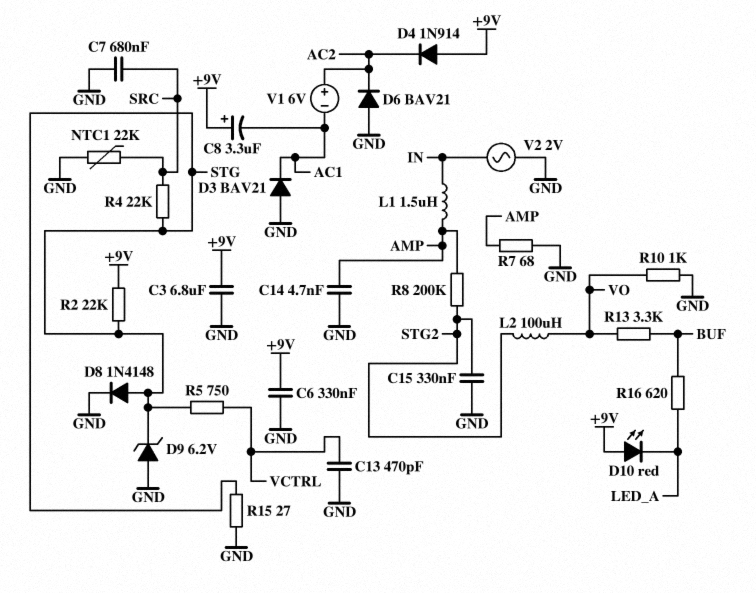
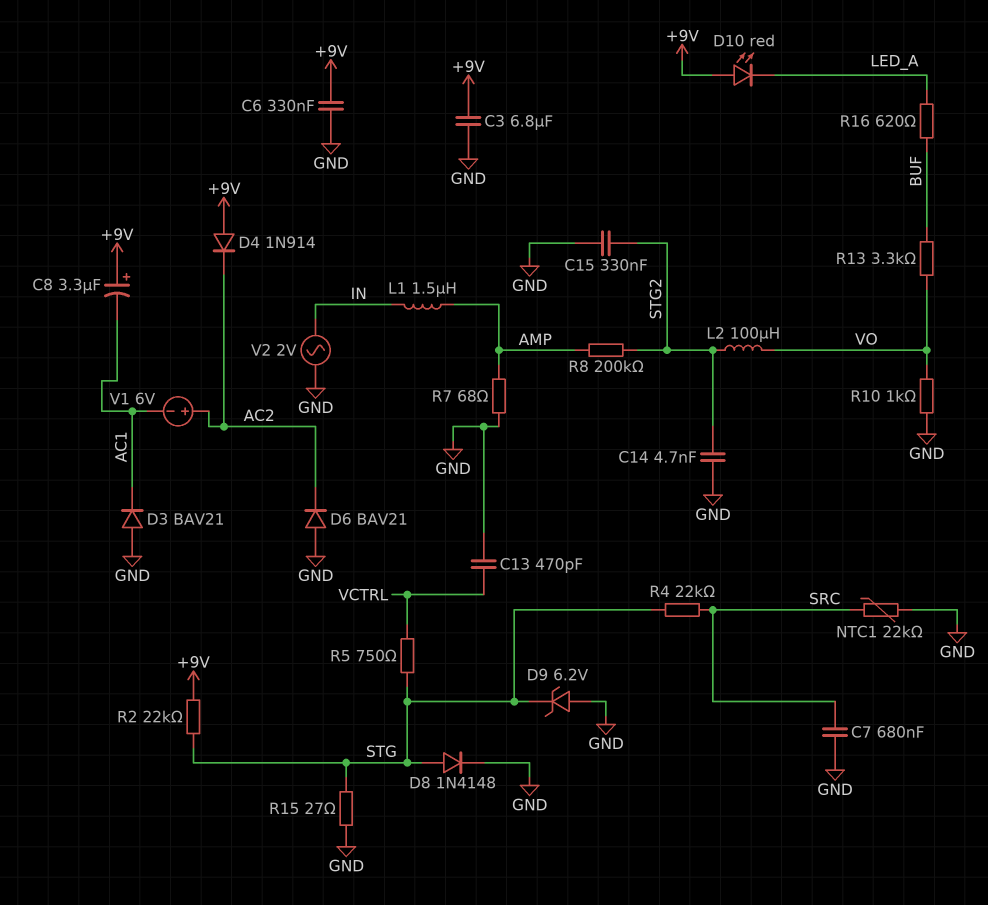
C14: 4.7nF (AMP, GND) -> 4.7nF (GND, STG2)

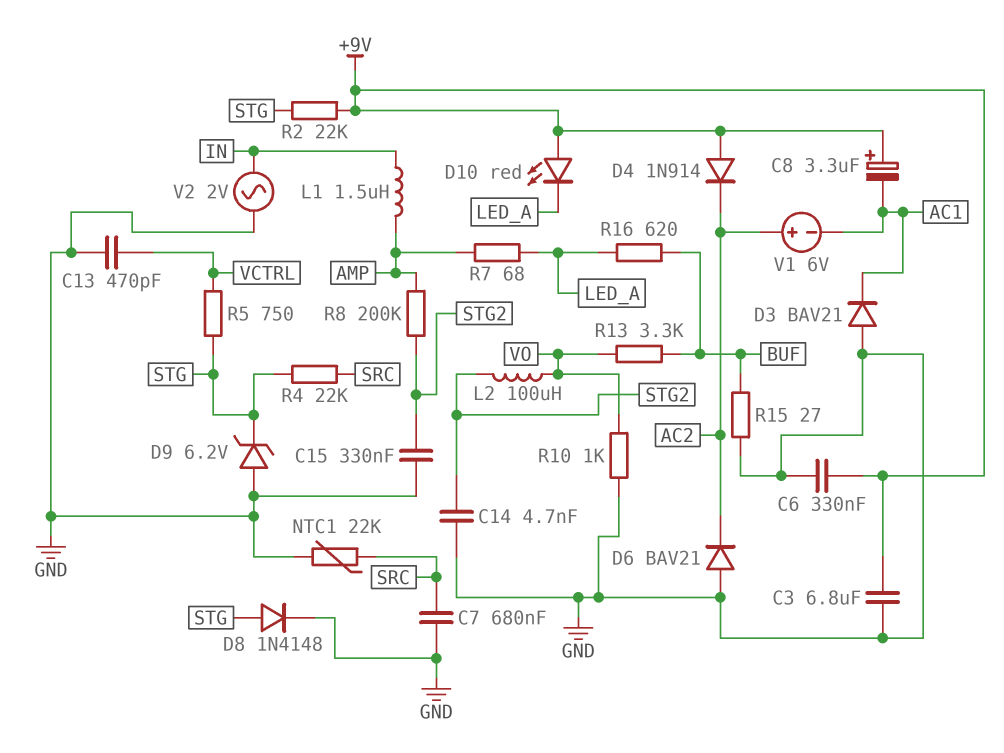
R7: 68 (AMP, GND) -> 68 (AMP, LED_A)
R15: 27 (GND, STG) -> 27 (BUF, GND)

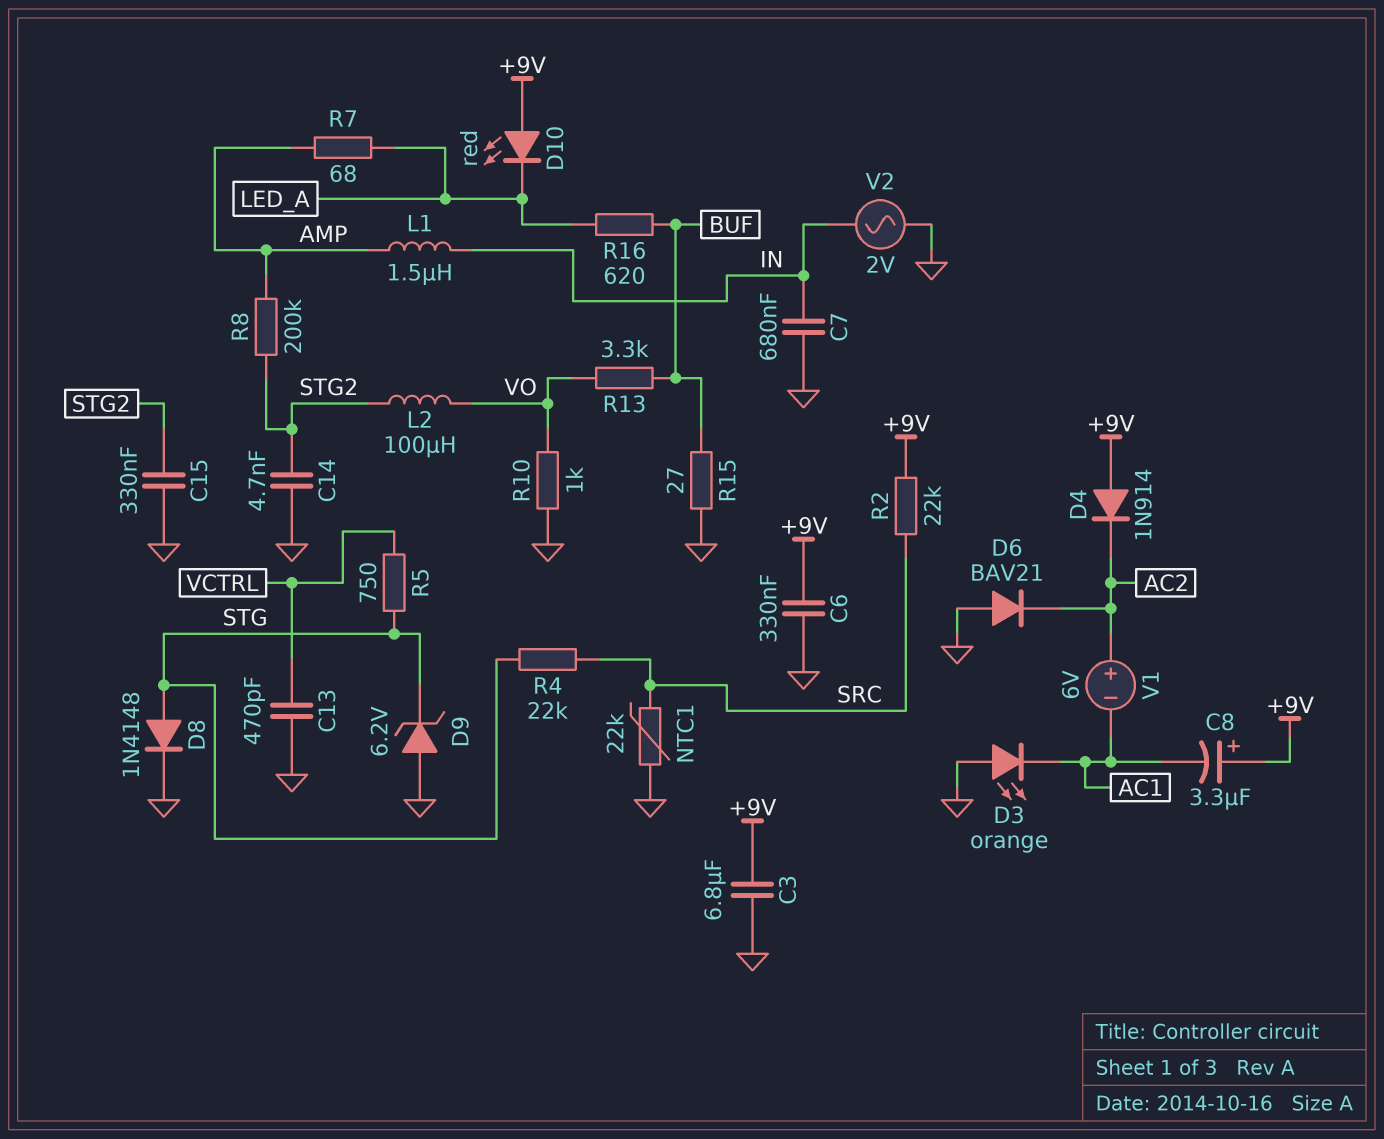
C7: 680nF (GND, SRC) -> 680nF (GND, IN)
D3: diode BAV21 (A GND, K AC1) -> LED orange (A GND, K AC1)
R2: 22k (+9V, STG) -> 22k (+9V, SRC)

